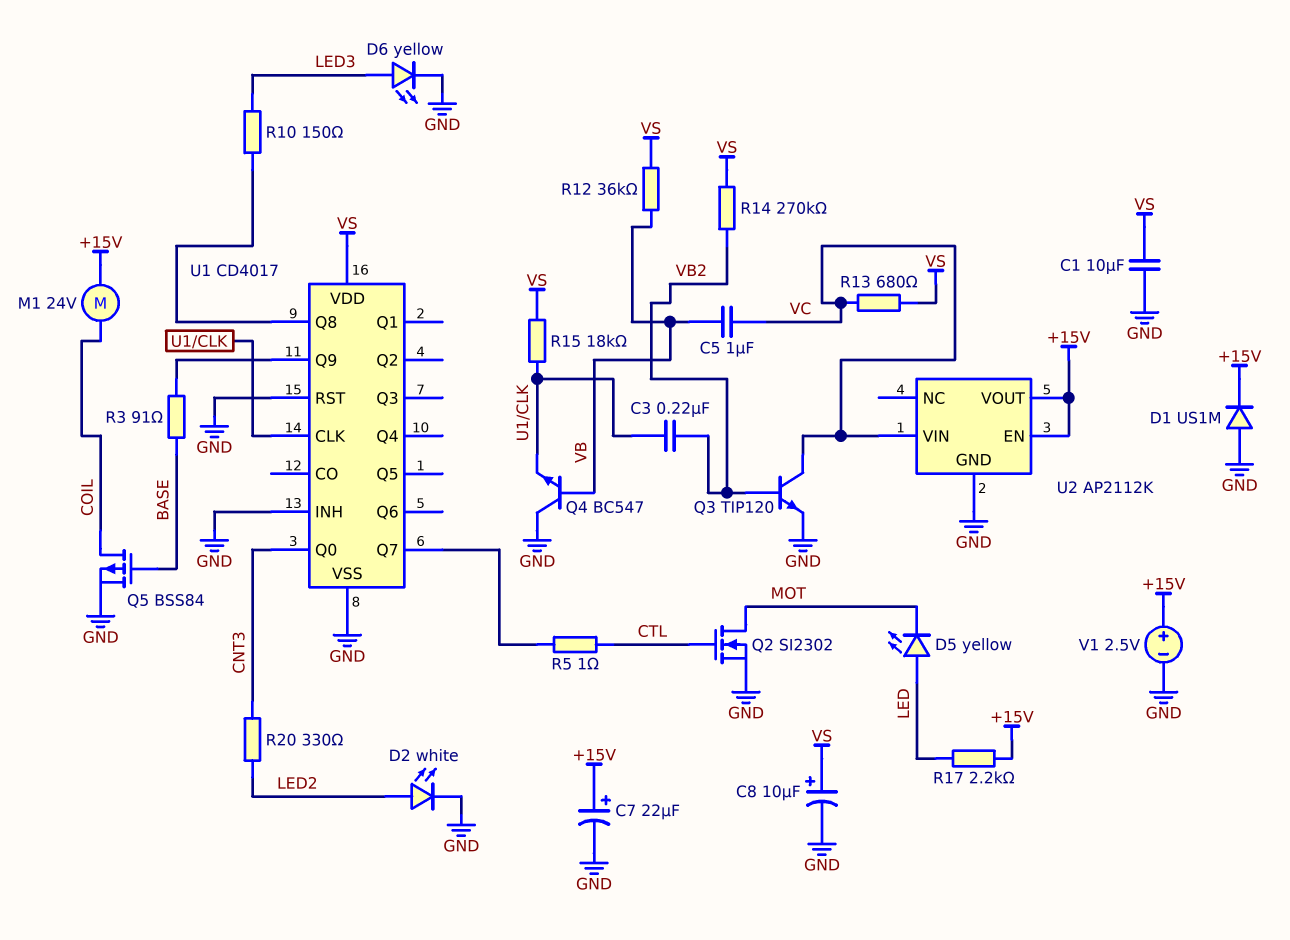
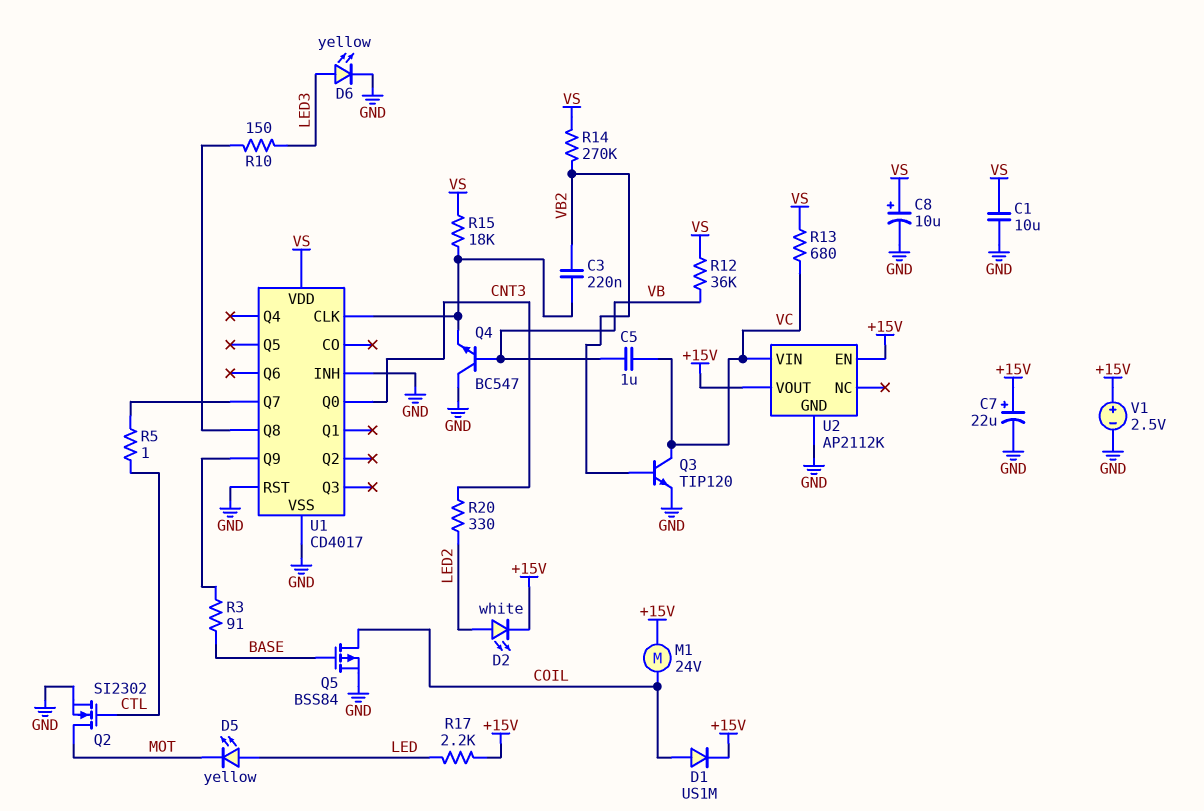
D1: diode US1M (A GND, K +15V) -> diode US1M (A COIL, K +15V)
D2: LED white (A LED2, K GND) -> LED white (A LED2, K +15V)

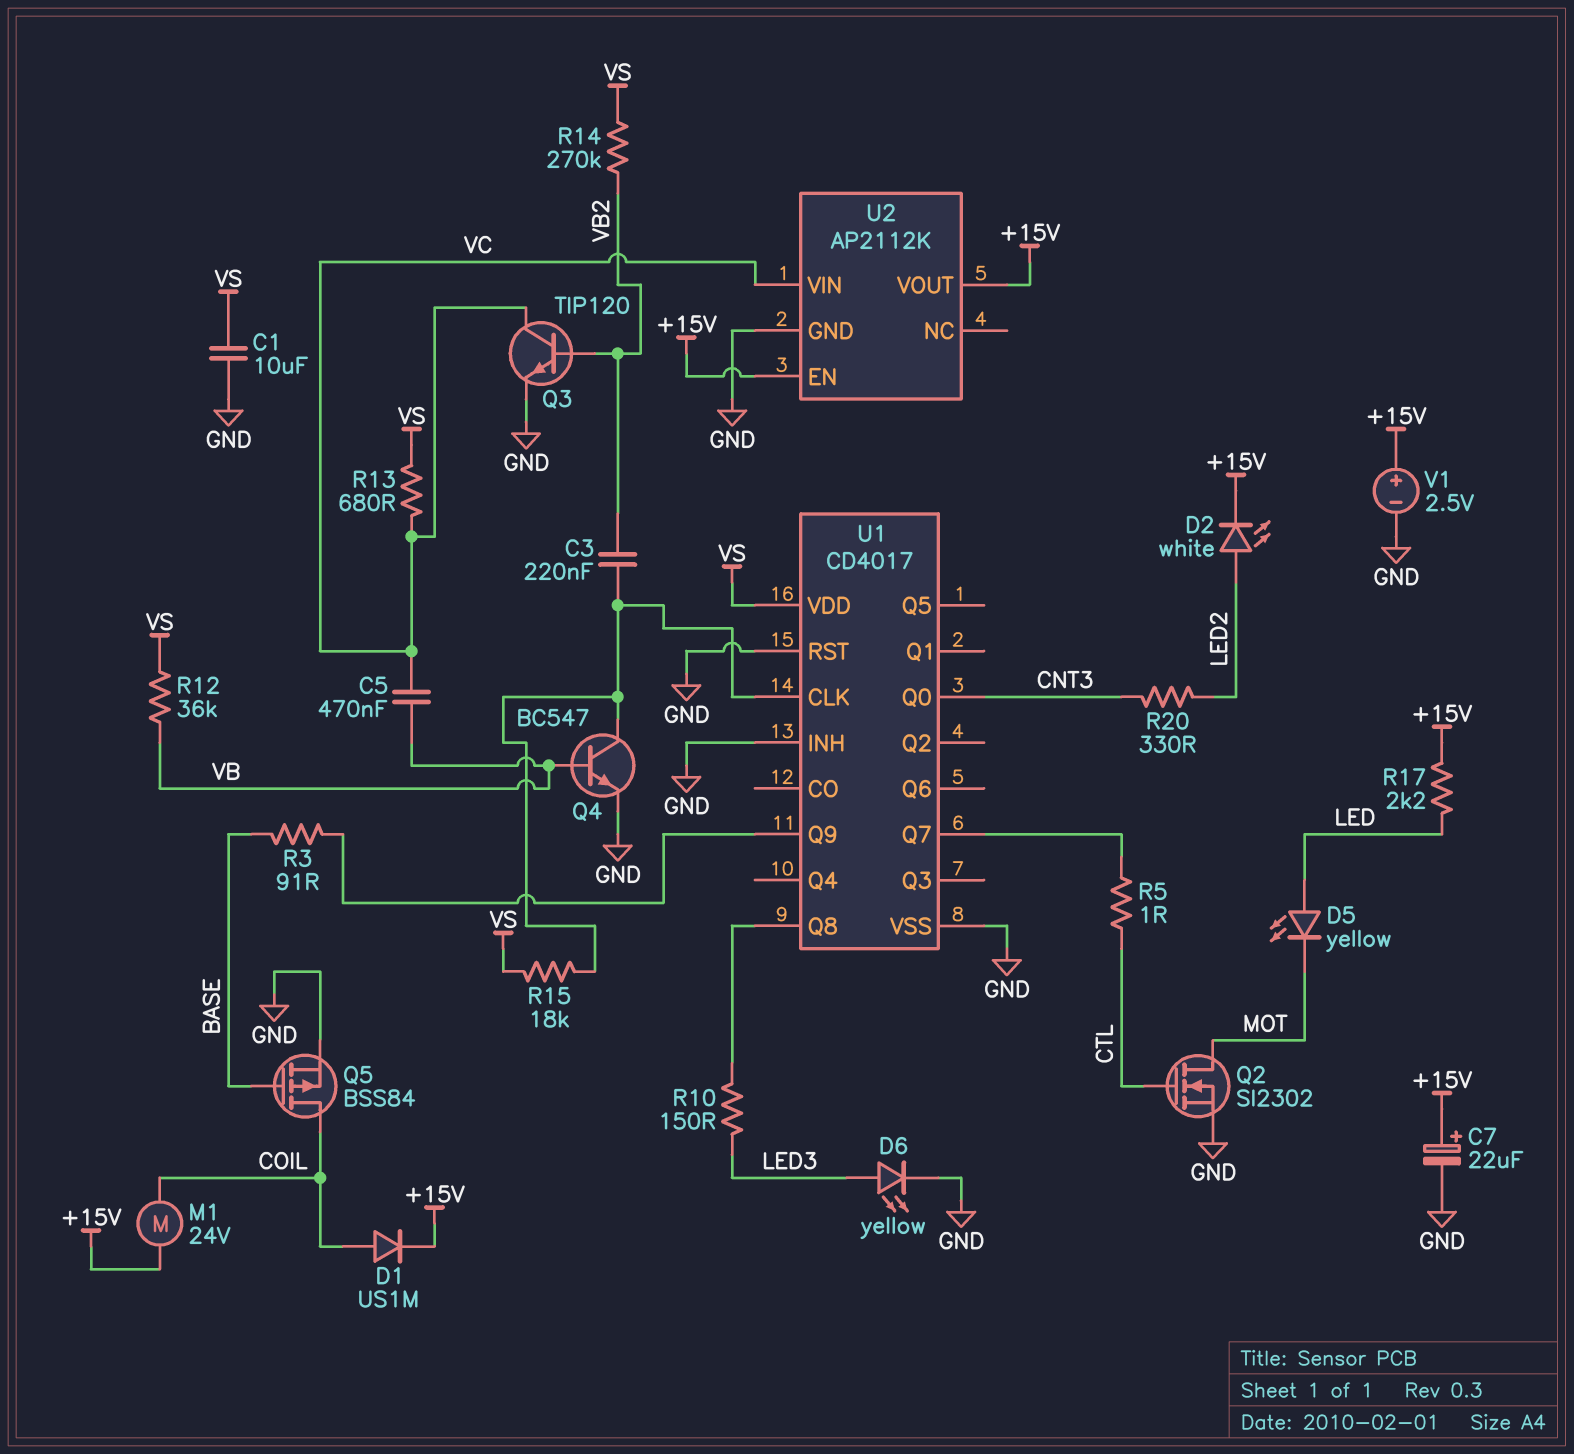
C5: 1uF (VB, VC) -> 470nF (VB, VC)
C8: 10uF (plus VS, minus GND) -> none
Q4: NPN BC547 (B VB, C GND, E U1/CLK) -> NPN BC547 (B VB, C U1/CLK, E GND)

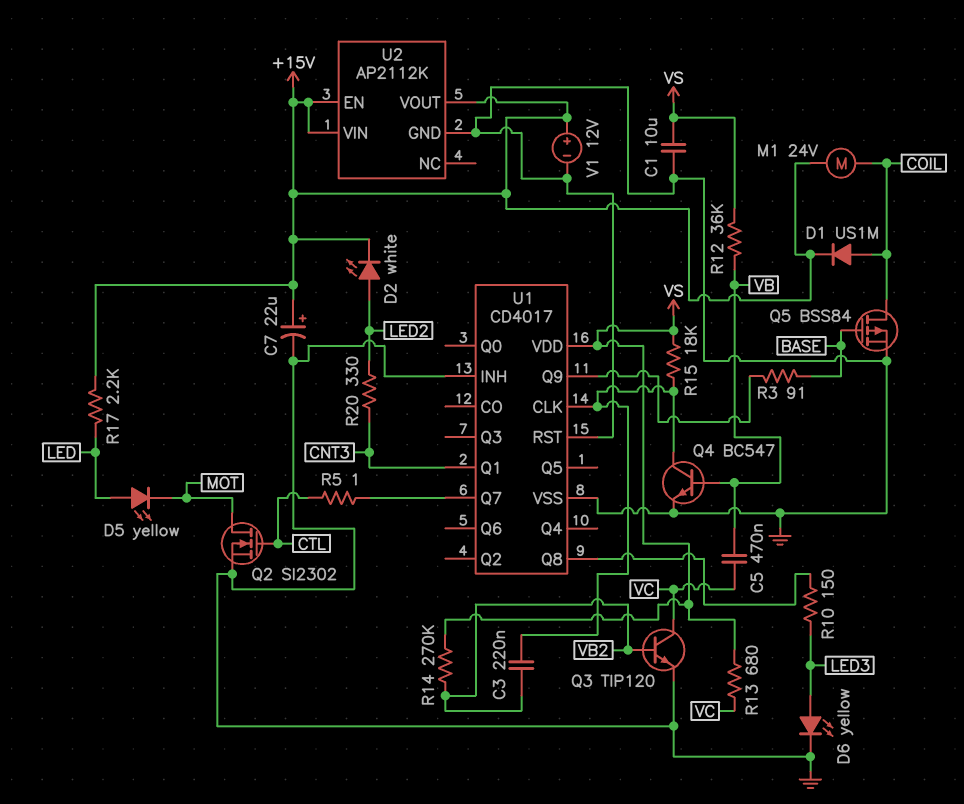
U1 pin Q0: CNT3 -> none
U1 pin Q1: none -> CNT3
U2 pin VIN: VC -> +15V
V1: 2.5V (plus +15V, minus GND) -> 12V (plus +15V, minus GND)

